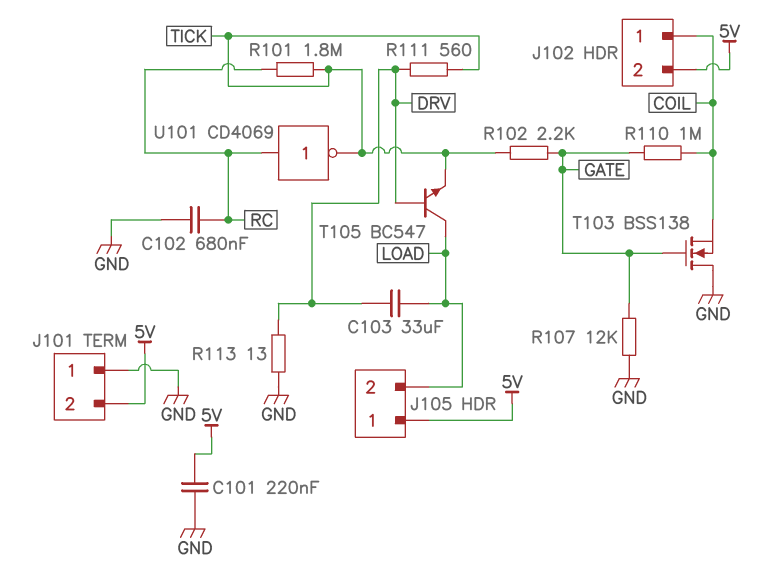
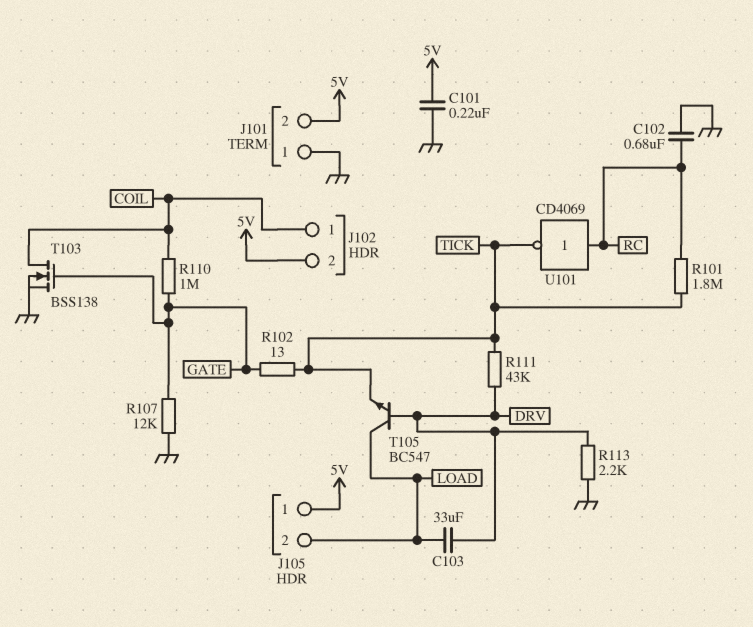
R102: 2.2k (GATE, TICK) -> 13 (GATE, TICK)
R111: 560 (DRV, TICK) -> 43k (DRV, TICK)
R113: 13 (DRV, GND) -> 2.2k (DRV, GND)
T103: NMOS BSS138 (G GATE, D GND, S COIL) -> NMOS BSS138 (G GATE, D COIL, S GND)

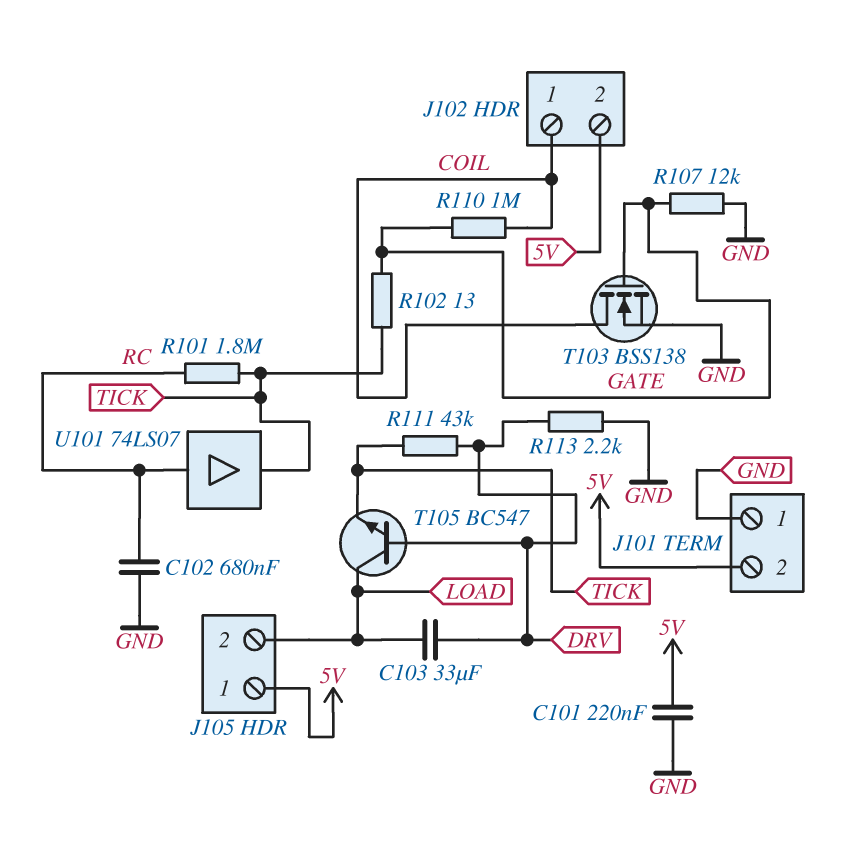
U101: NOT CD4069 (in RC, out TICK) -> buffer 74LS07 (in RC, out TICK)

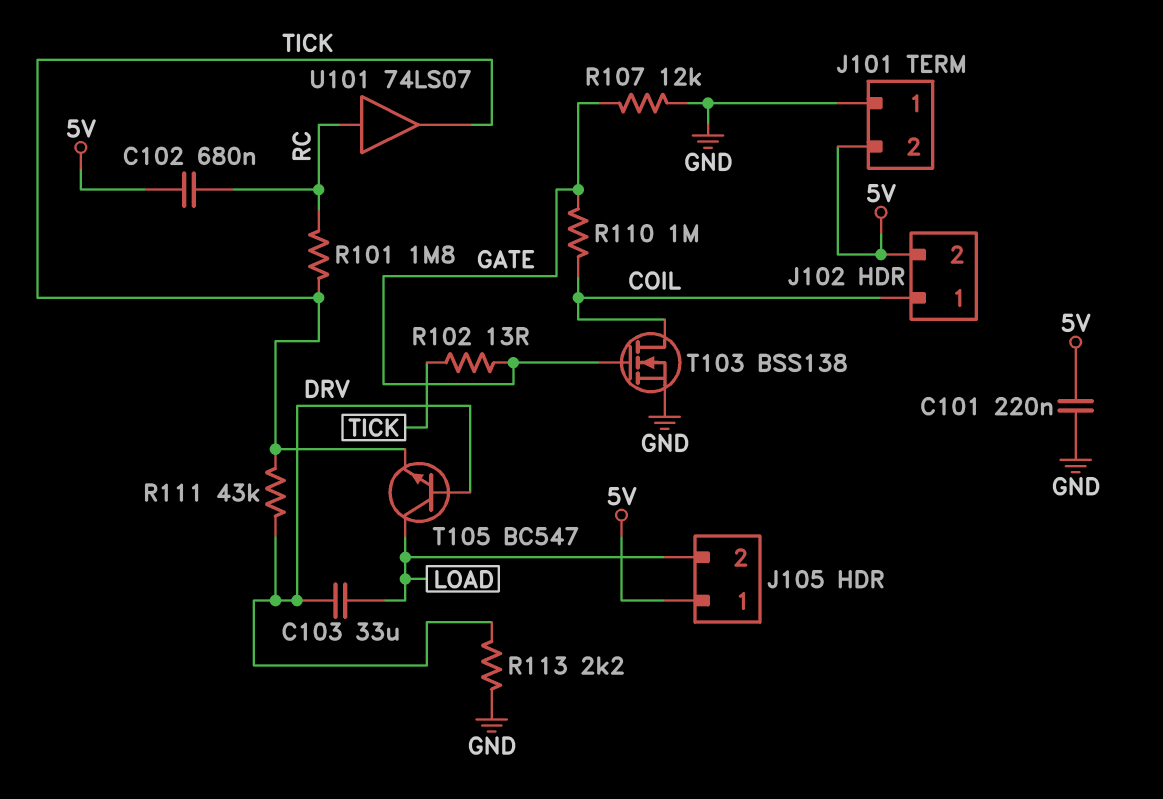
C102: 680nF (GND, RC) -> 680nF (5V, RC)

